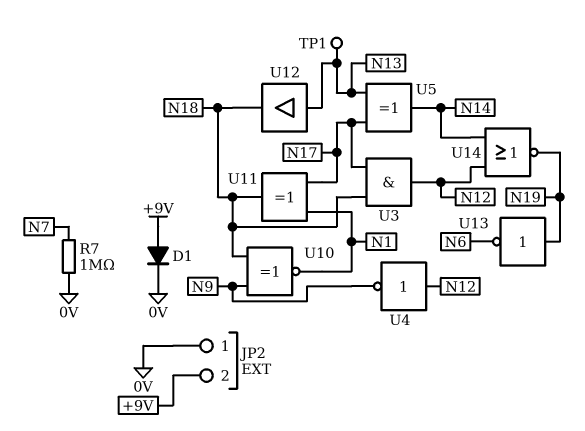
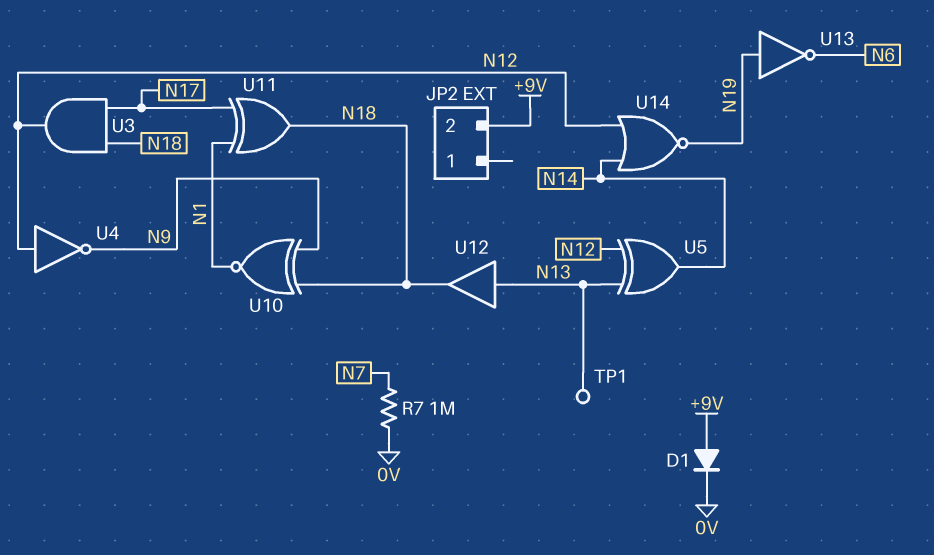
JP2 pin 1: 0V -> none
U5: XOR (in N13, in N17, out N14) -> XOR (in N12, in N13, out N14)

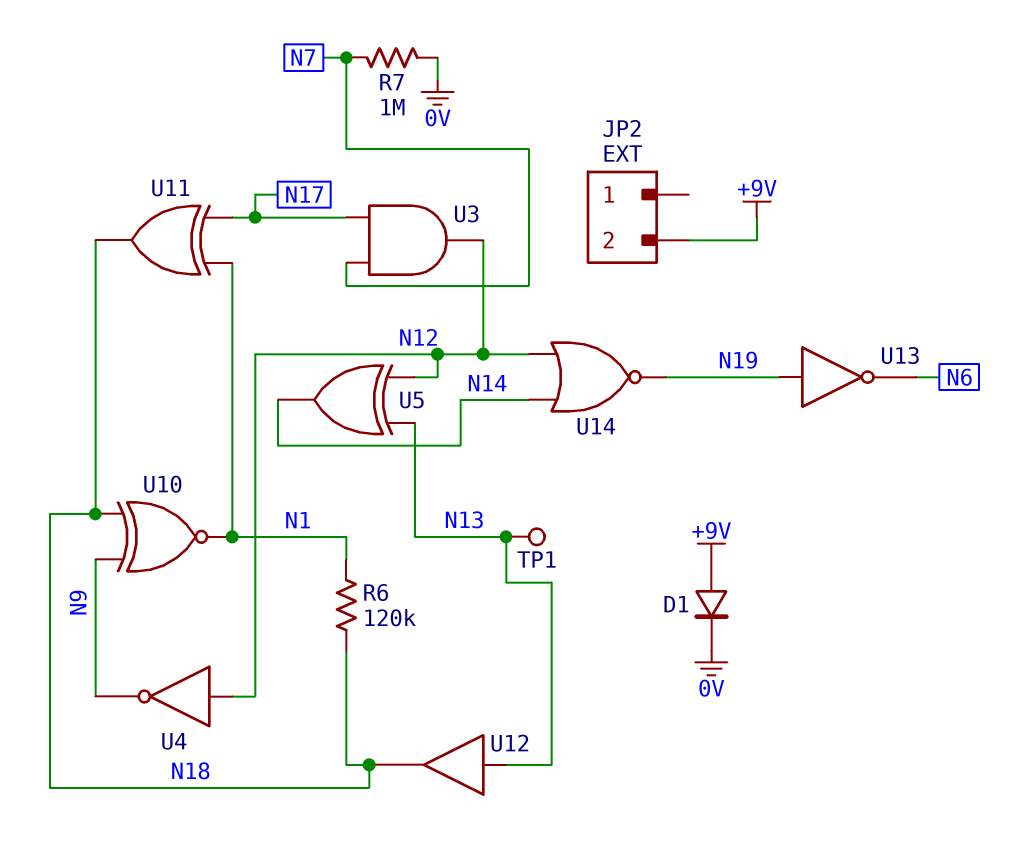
R6: none -> 120k (N1, N18)
U3: AND (in N17, in N18, out N12) -> AND (in N7, in N17, out N12)

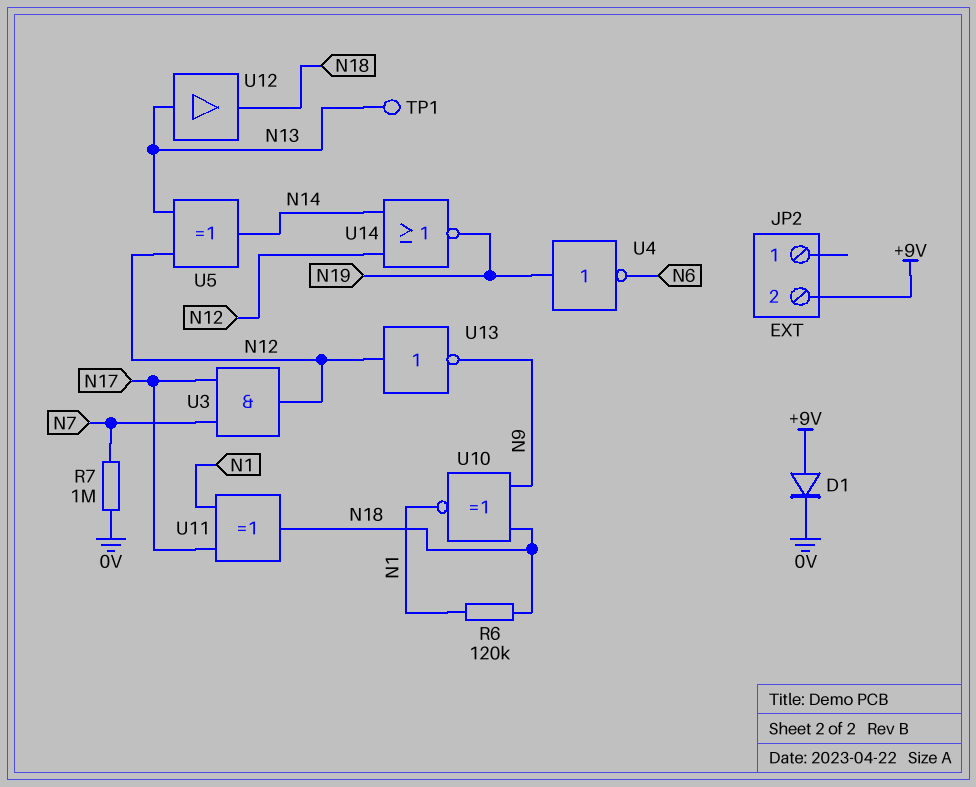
U4: NOT (in N12, out N9) -> NOT (in N19, out N6)
U13: NOT (in N19, out N6) -> NOT (in N12, out N9)

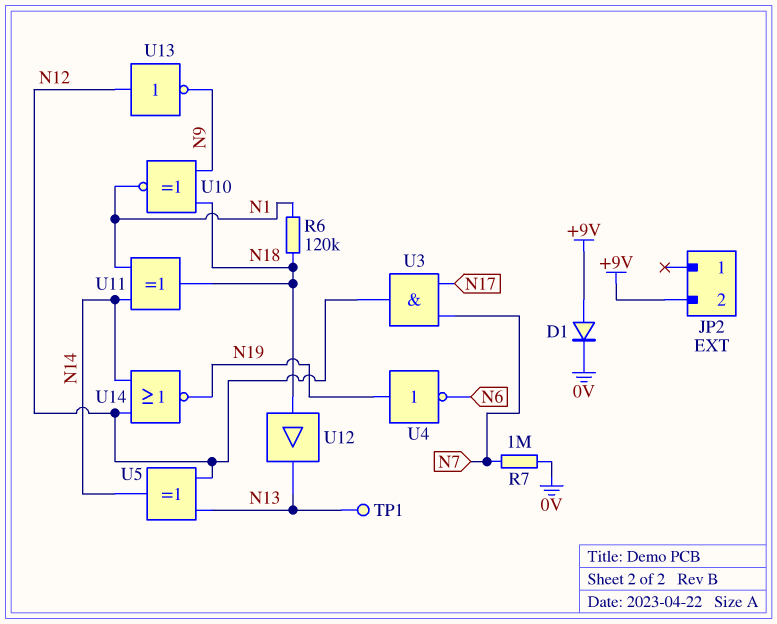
U11: XOR (in N1, in N17, out N18) -> XOR (in N1, in N14, out N18)
U12: buffer (in N13, out N18) -> buffer (in N18, out N13)

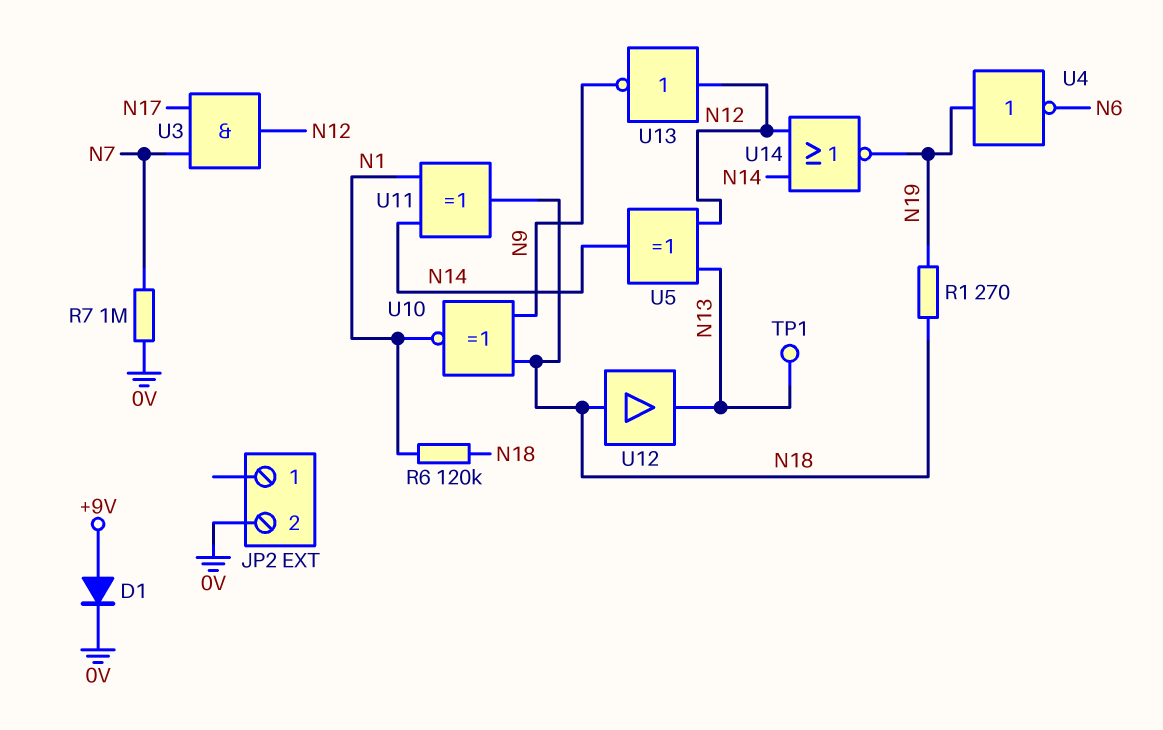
JP2 pin 2: +9V -> 0V
R1: none -> 270 (N18, N19)

